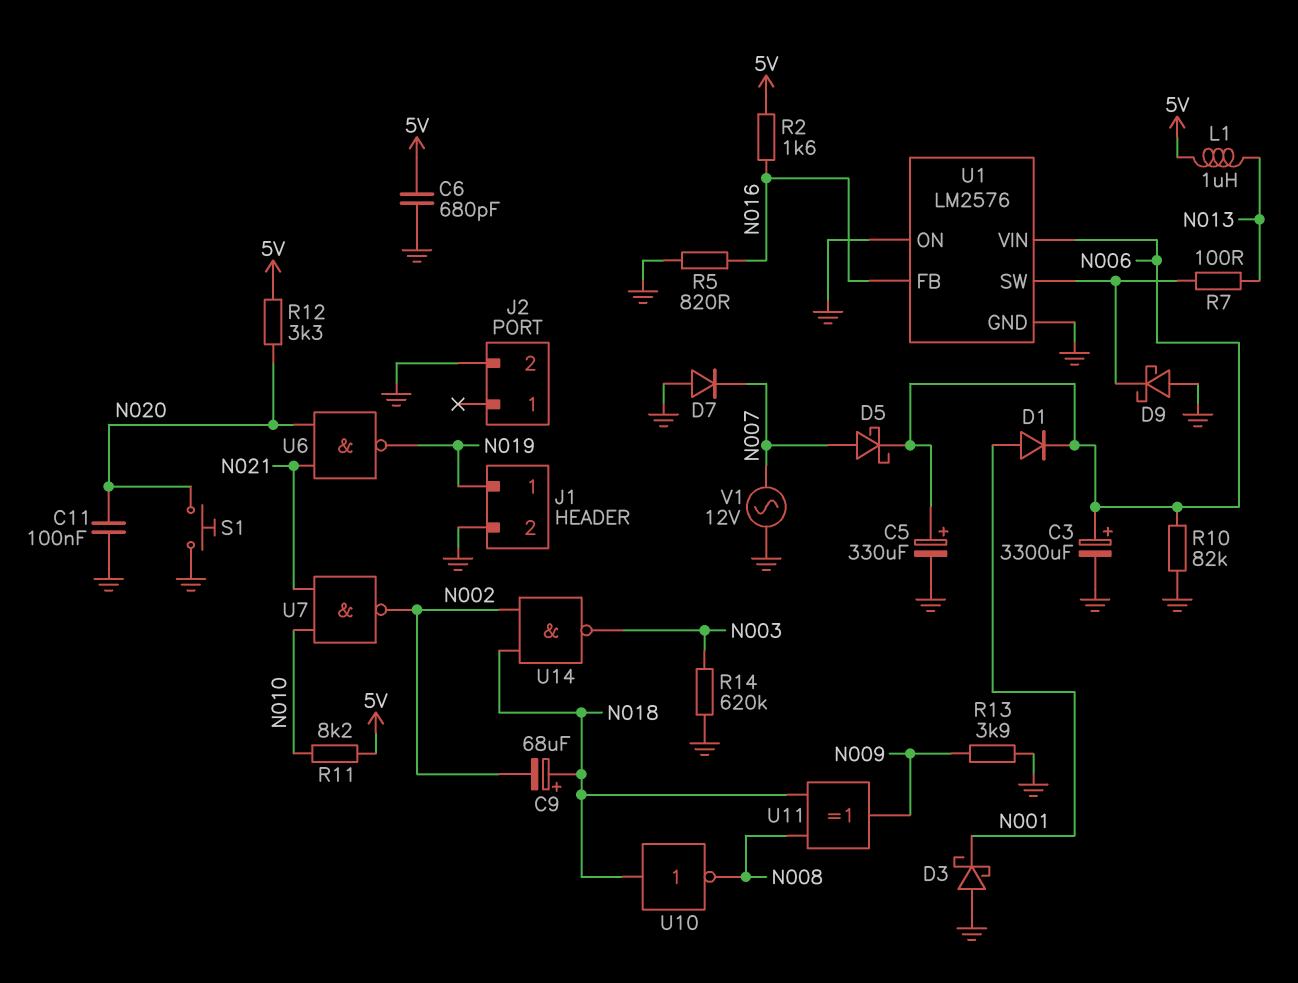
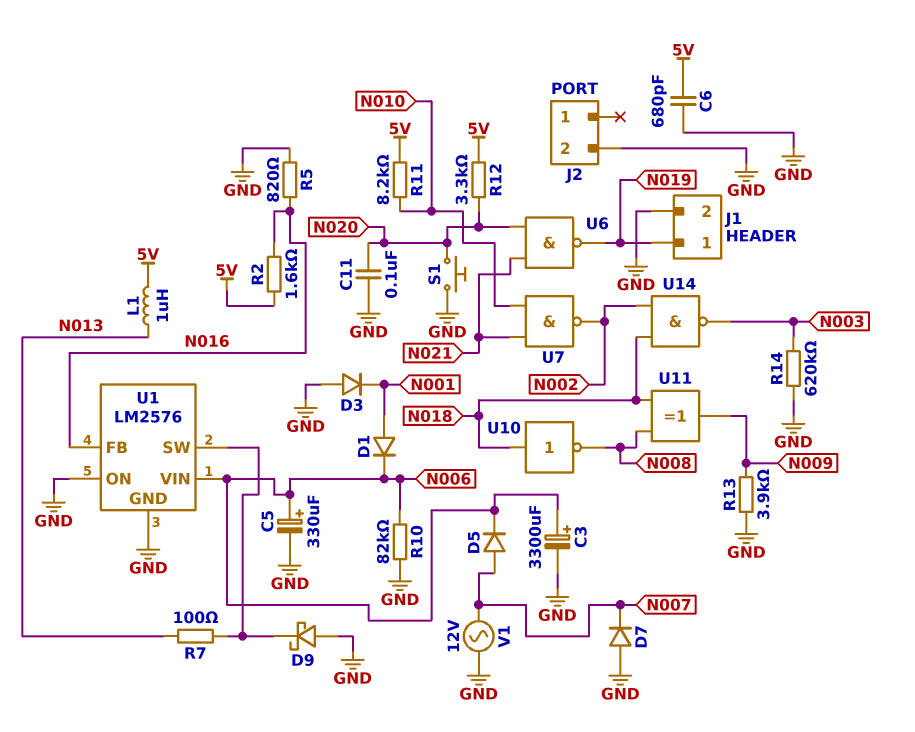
C9: 68uF (plus N018, minus N002) -> none
D3: schottky (A GND, K N001) -> diode (A GND, K N001)
D5: schottky (A N007, K N006) -> diode (A N007, K N006)

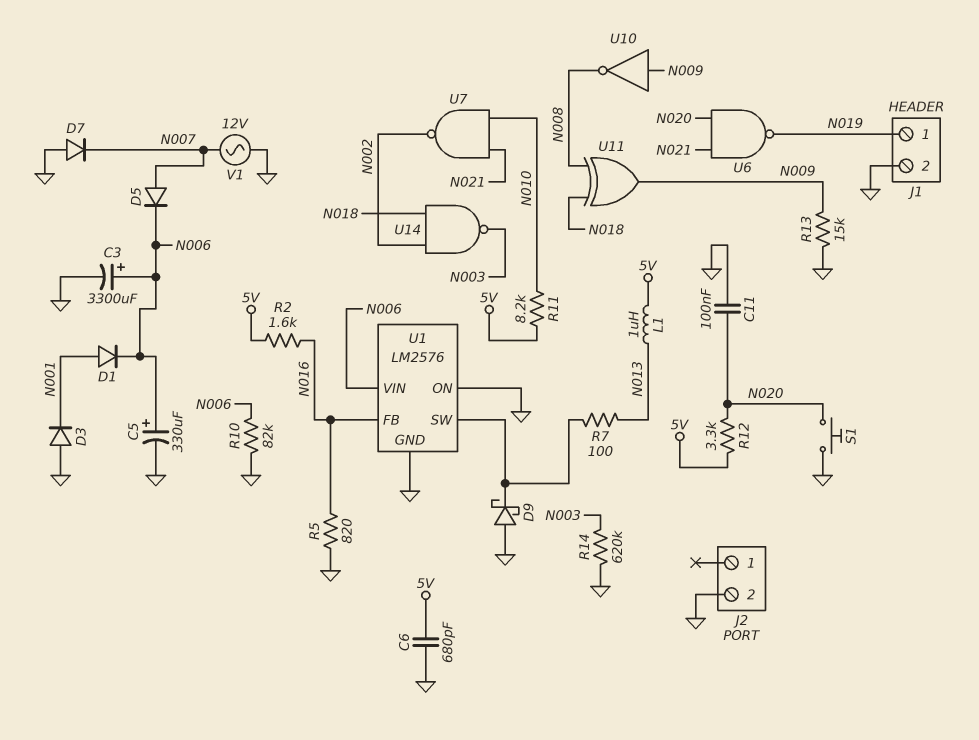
R13: 3.9k (GND, N009) -> 15k (GND, N009)
U10: NOT (in N018, out N008) -> NOT (in N009, out N008)

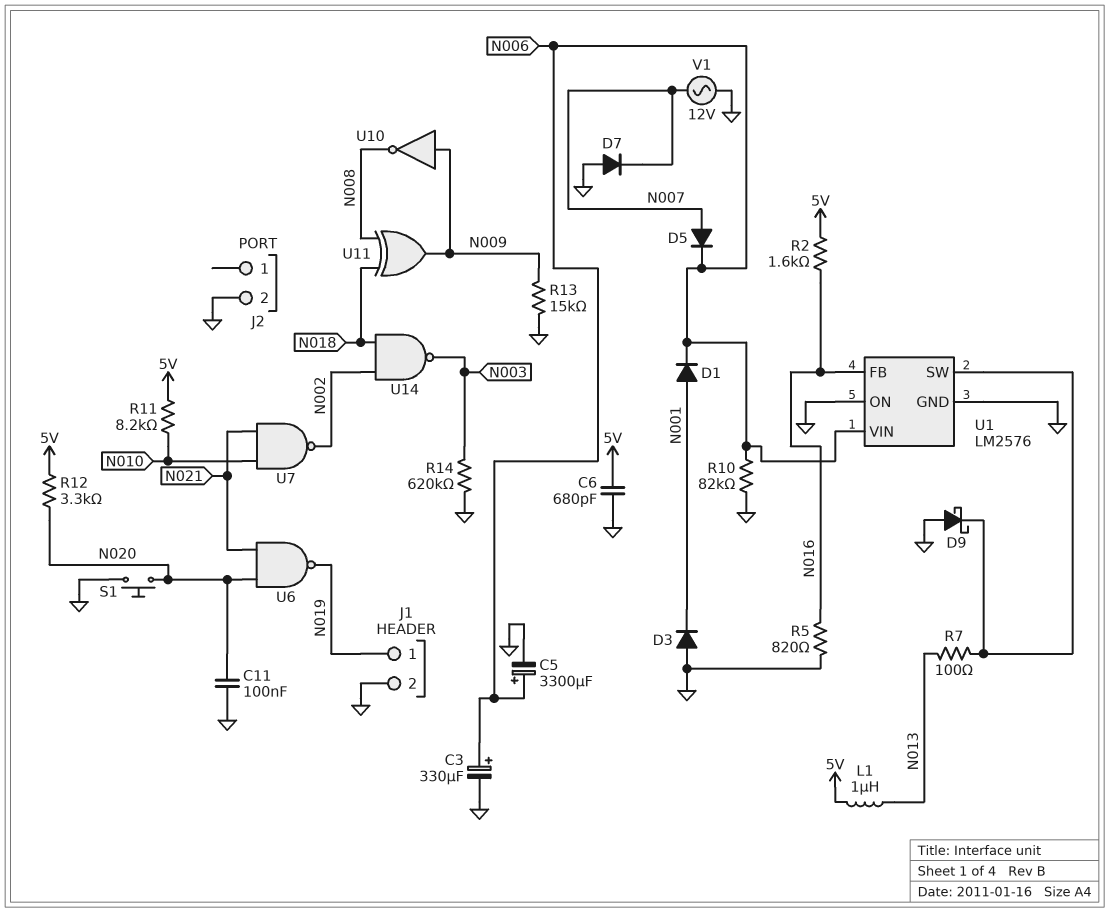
C3: 3300uF (plus N006, minus GND) -> 330uF (plus N006, minus GND)
C5: 330uF (plus N006, minus GND) -> 3300uF (plus N006, minus GND)

